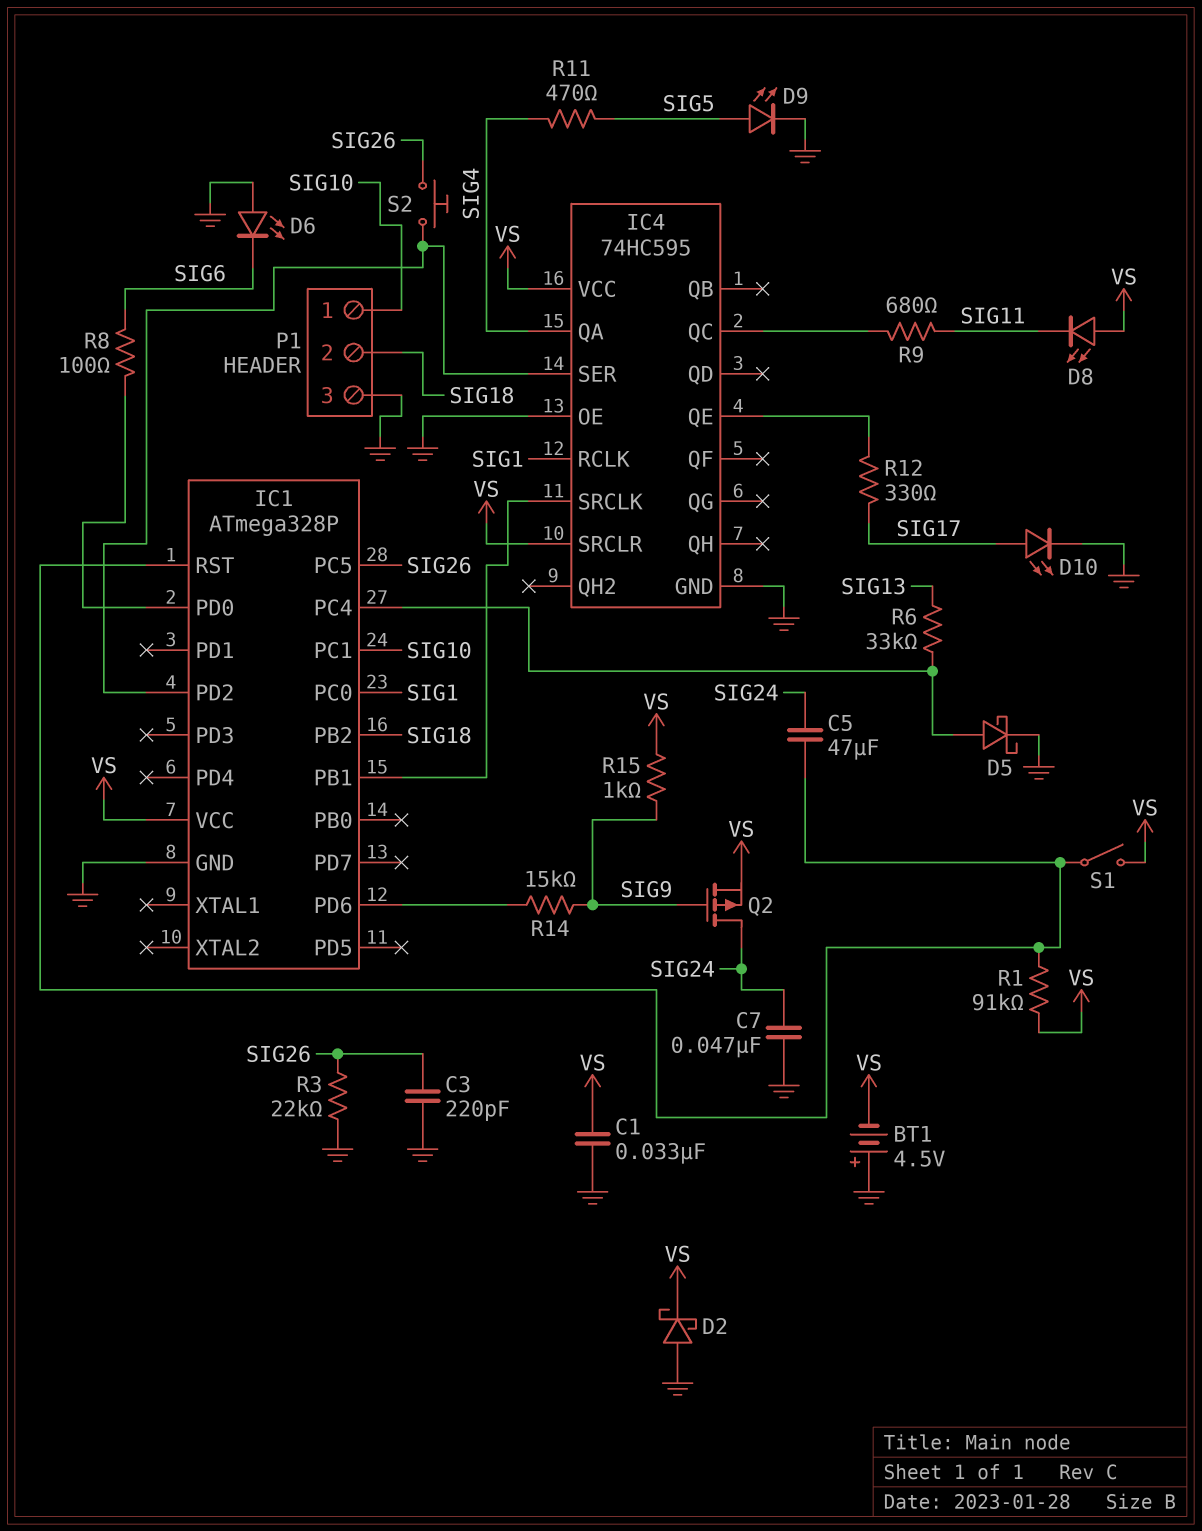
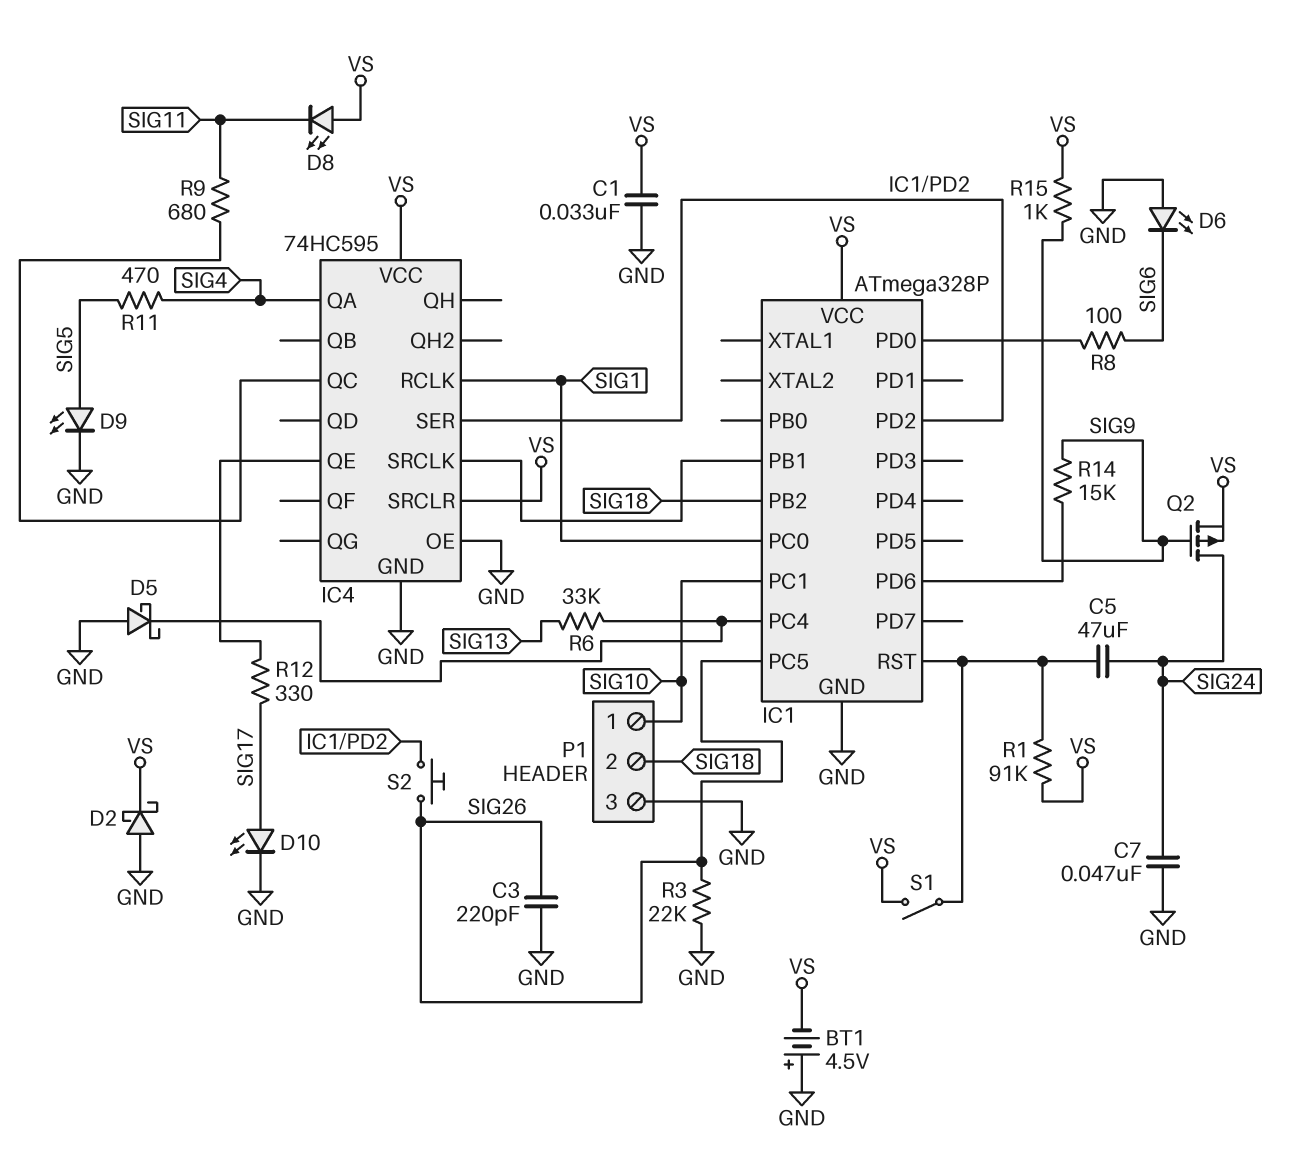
D5: schottky (A IC1/PC4, K GND) -> schottky (A GND, K IC1/PC4)

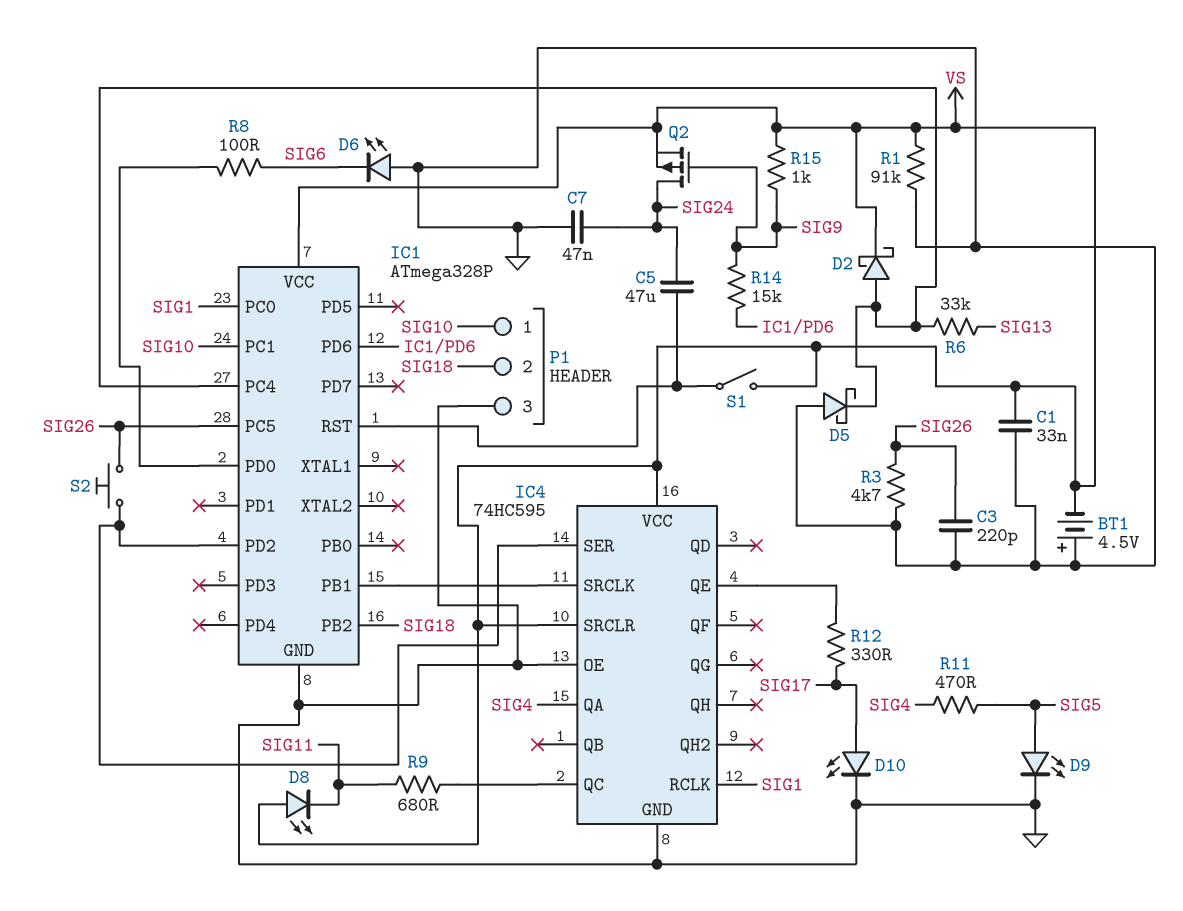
D2: schottky (A GND, K VS) -> schottky (A IC1/PC4, K VS)
R1: 91k (IC1/RST, VS) -> 91k (GND, VS)
R3: 22k (GND, SIG26) -> 4.7k (GND, SIG26)

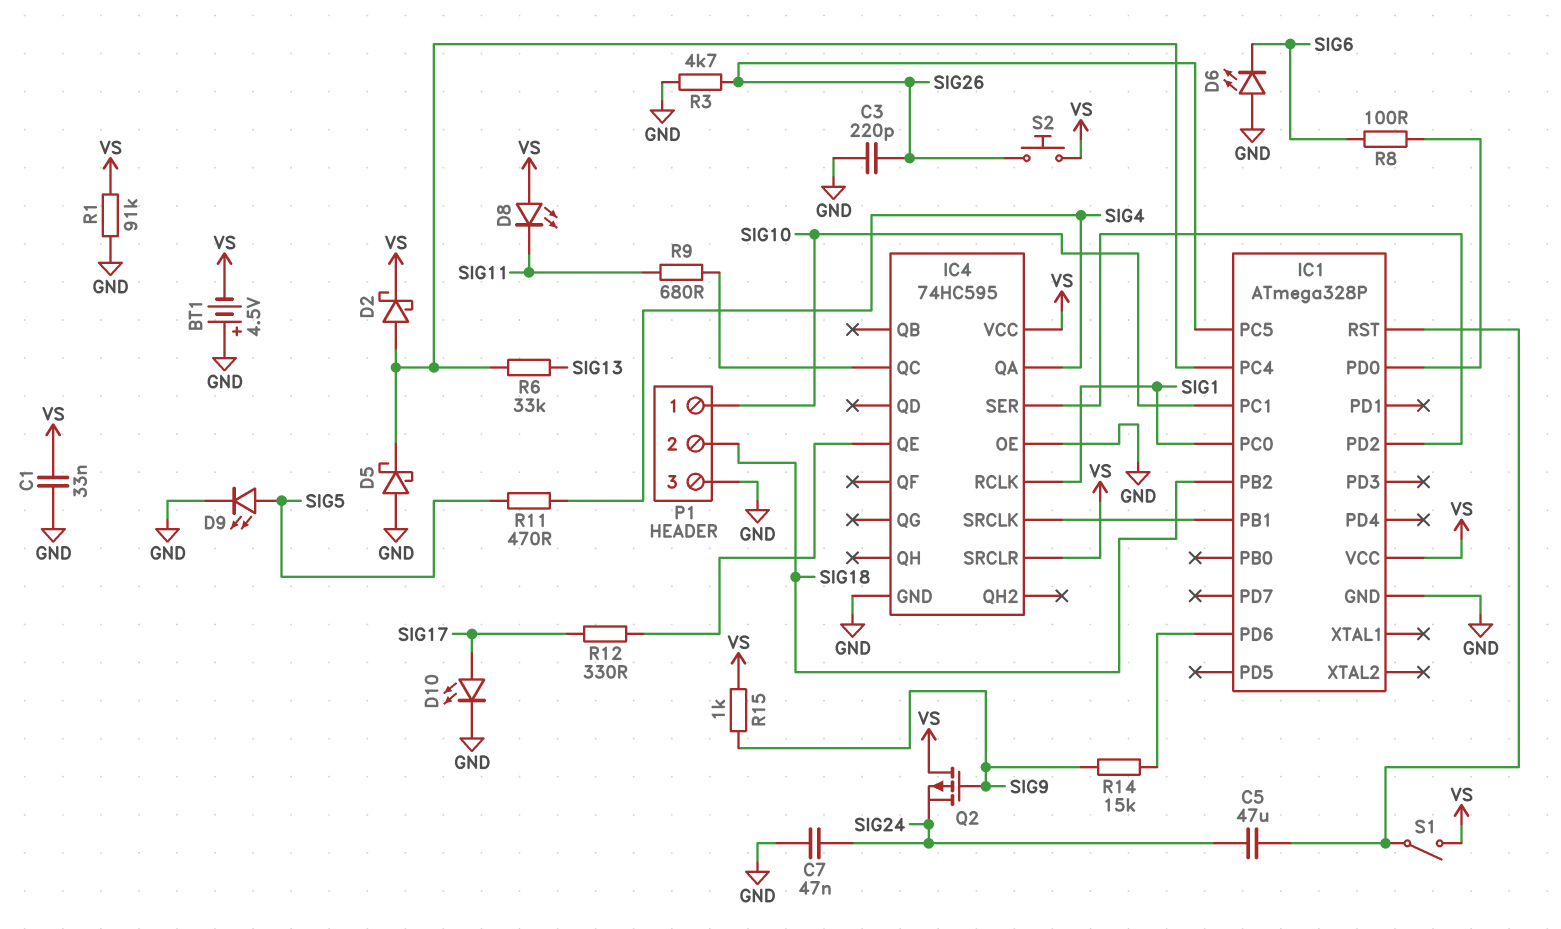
Q2: PMOS (G SIG9, D SIG24, S VS) -> PMOS (G SIG9, D VS, S SIG24)
S2: button (IC1/PD2, SIG26) -> button (SIG26, VS)

